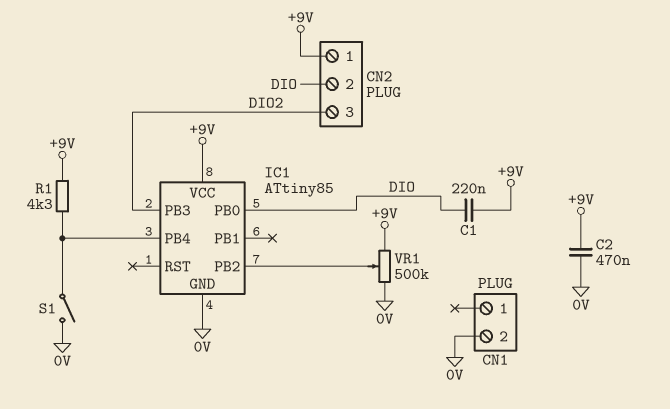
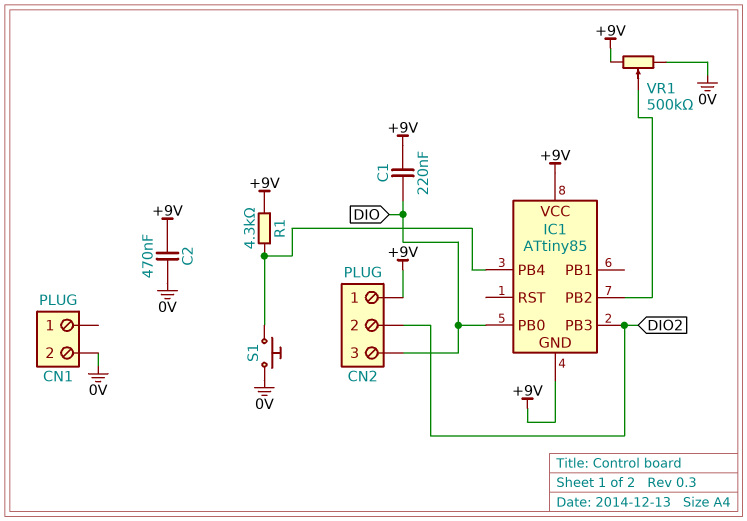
CN2 pin 2: DIO -> DIO2
CN2 pin 3: DIO2 -> DIO
IC1 pin GND: 0V -> +9V
S1: switch (0V, IC1/PB4) -> button (0V, IC1/PB4)

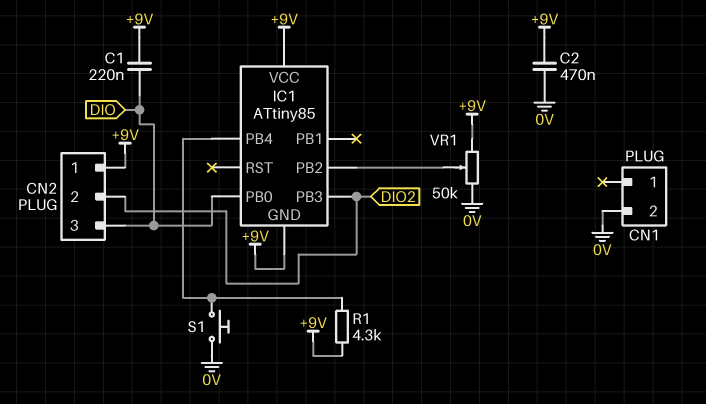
VR1: 500k (+9V, 0V, wiper IC1/PB2) -> 50k (+9V, 0V, wiper IC1/PB2)

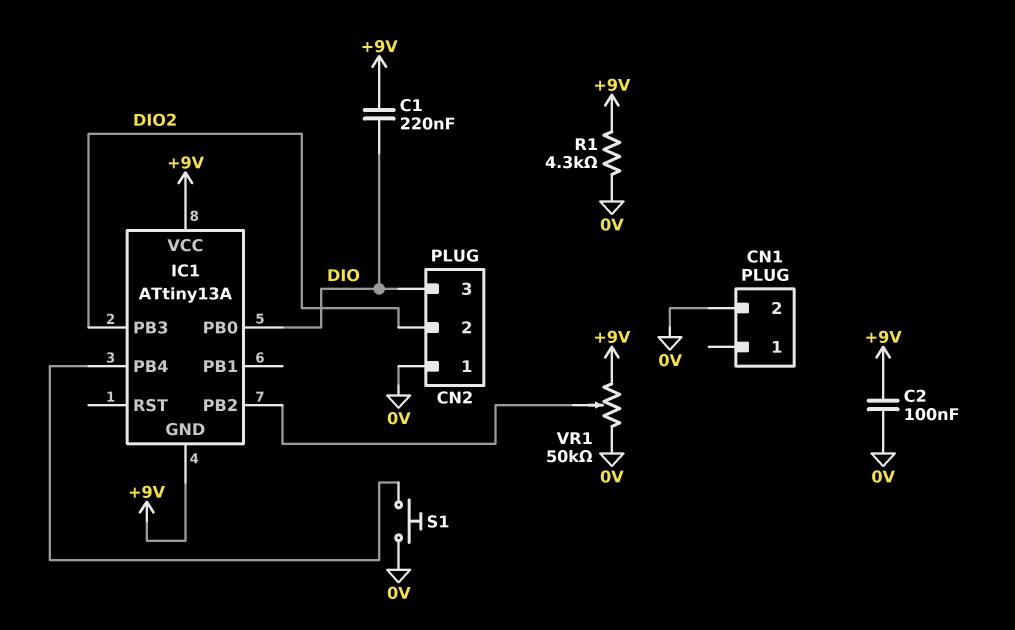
C2: 470nF (+9V, 0V) -> 100nF (+9V, 0V)
CN2 pin 1: +9V -> 0V
IC1: ATtiny85 -> ATtiny13A
R1: 4.3k (+9V, IC1/PB4) -> 4.3k (+9V, 0V)

